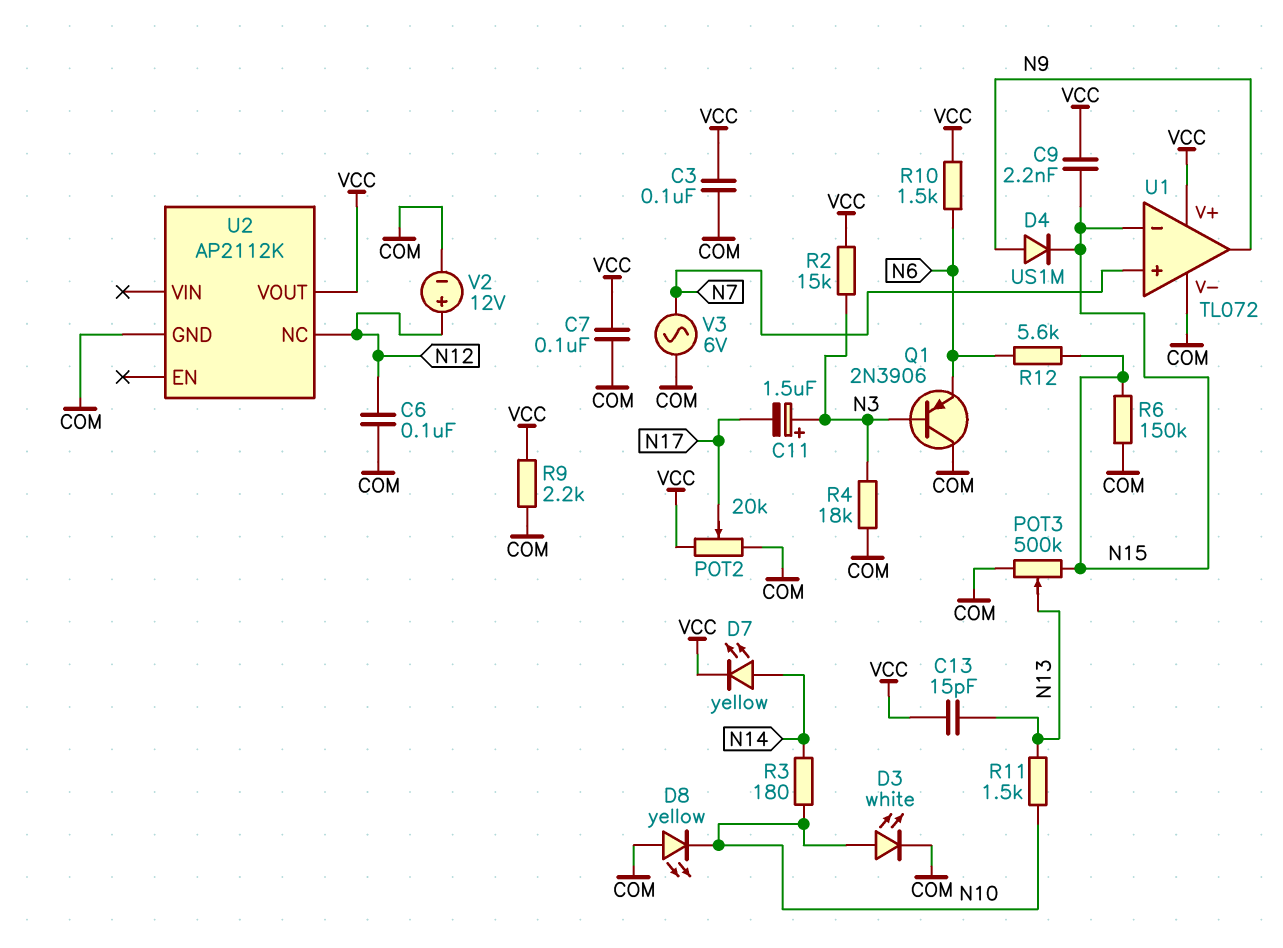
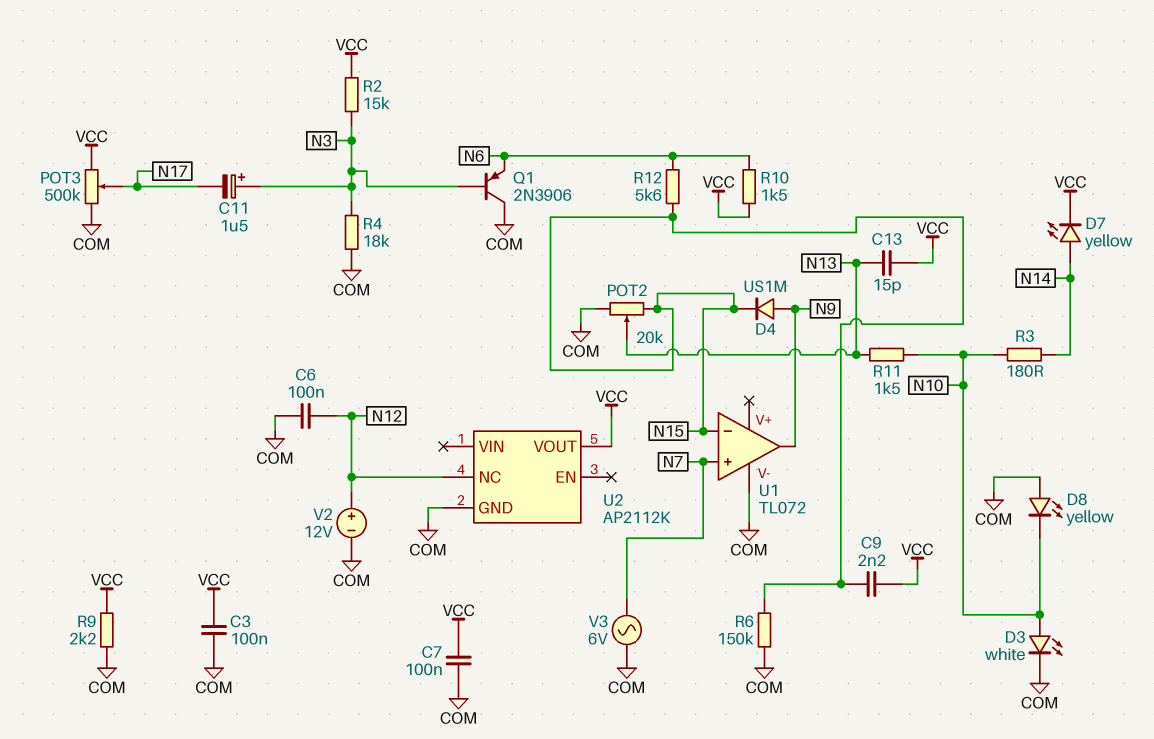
POT2: 20k (COM, VCC, wiper N17) -> 20k (COM, N15, wiper N13)
POT3: 500k (COM, N15, wiper N13) -> 500k (COM, VCC, wiper N17)
U1 pin V+: VCC -> none

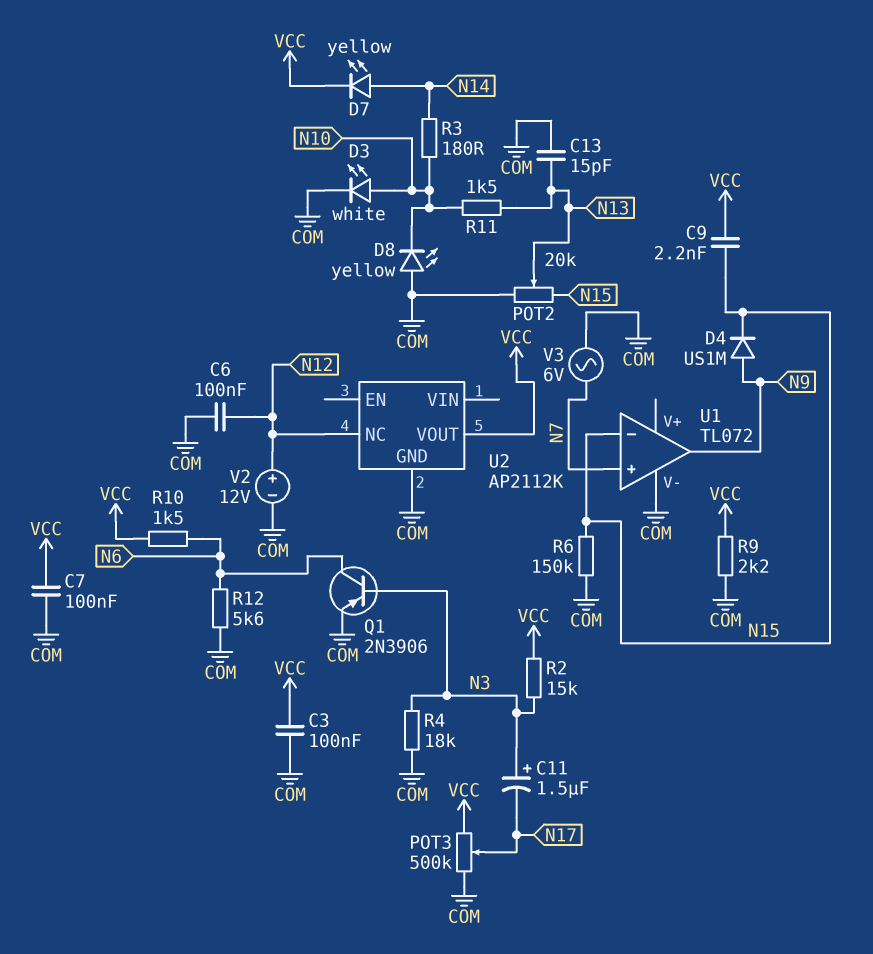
C13: 15pF (N13, VCC) -> 15pF (COM, N13)
Q1: PNP 2N3906 (B N3, C COM, E N6) -> PNP 2N3906 (B N3, C N6, E COM)
R12: 5.6k (N6, N15) -> 5.6k (COM, N6)

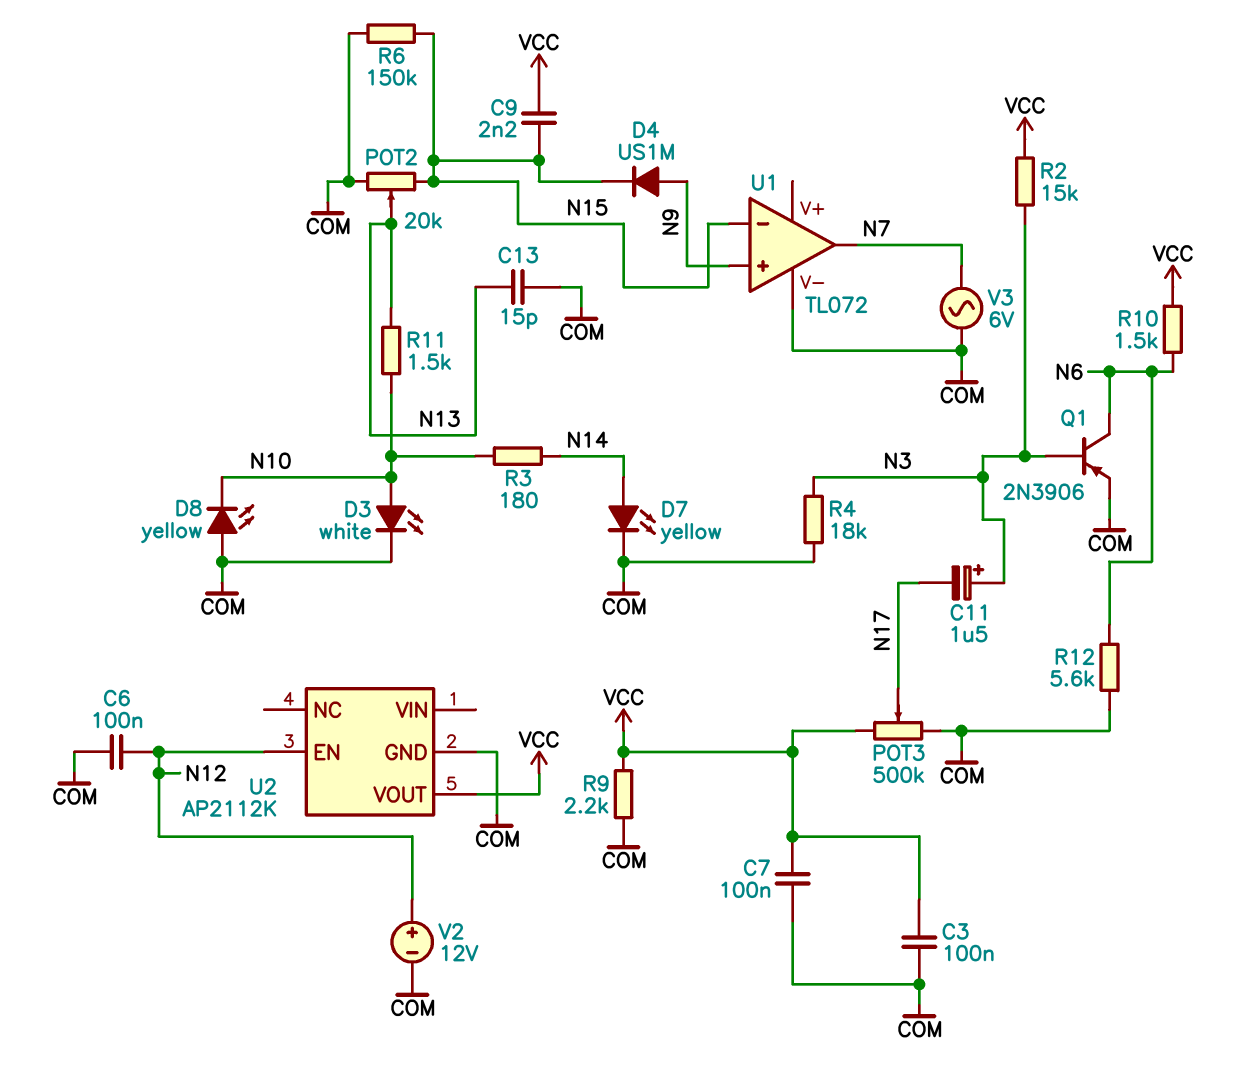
D7: LED yellow (A N14, K VCC) -> LED yellow (A N14, K COM)
U1 pin in+: N7 -> N9
U1 pin out: N9 -> N7
U2 pin EN: none -> N12
U2 pin NC: N12 -> none

